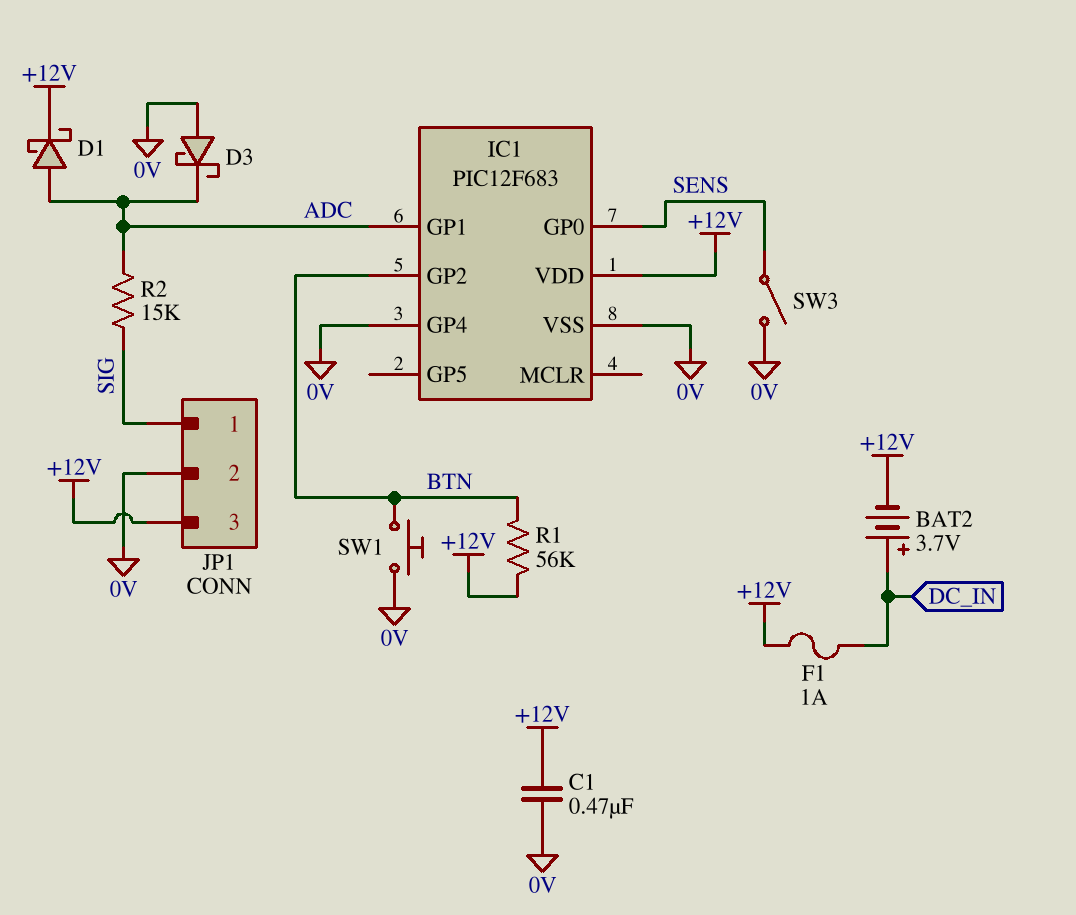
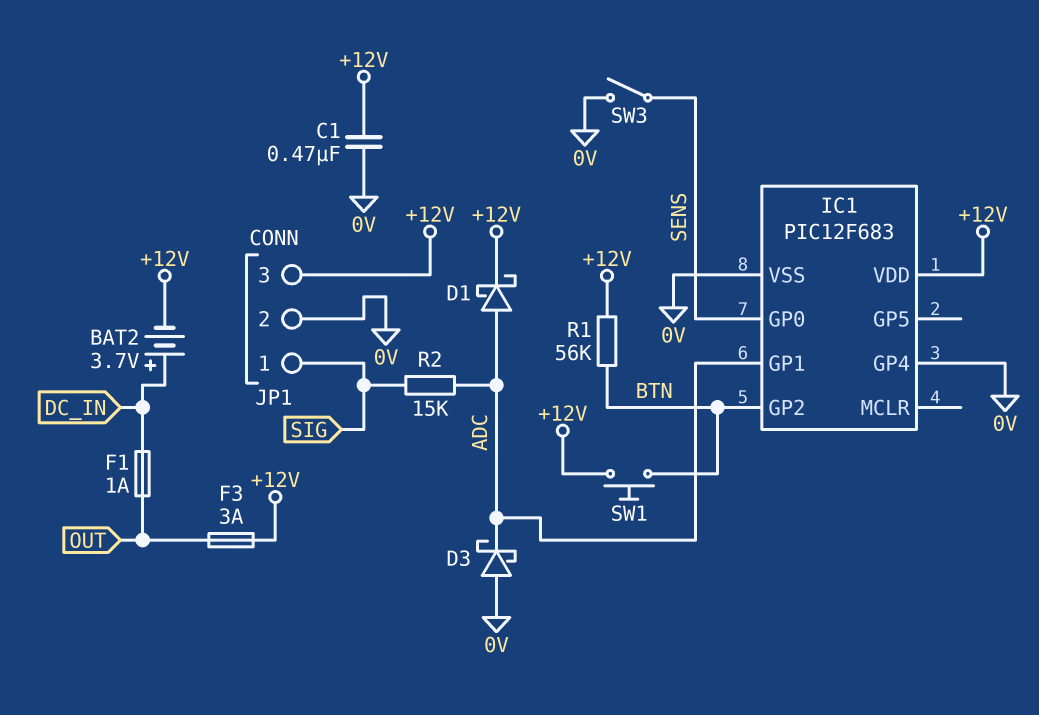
F1: 1A (+12V, DC_IN) -> 1A (DC_IN, OUT)
F3: none -> 3A (+12V, OUT)
SW1: button (0V, BTN) -> button (+12V, BTN)

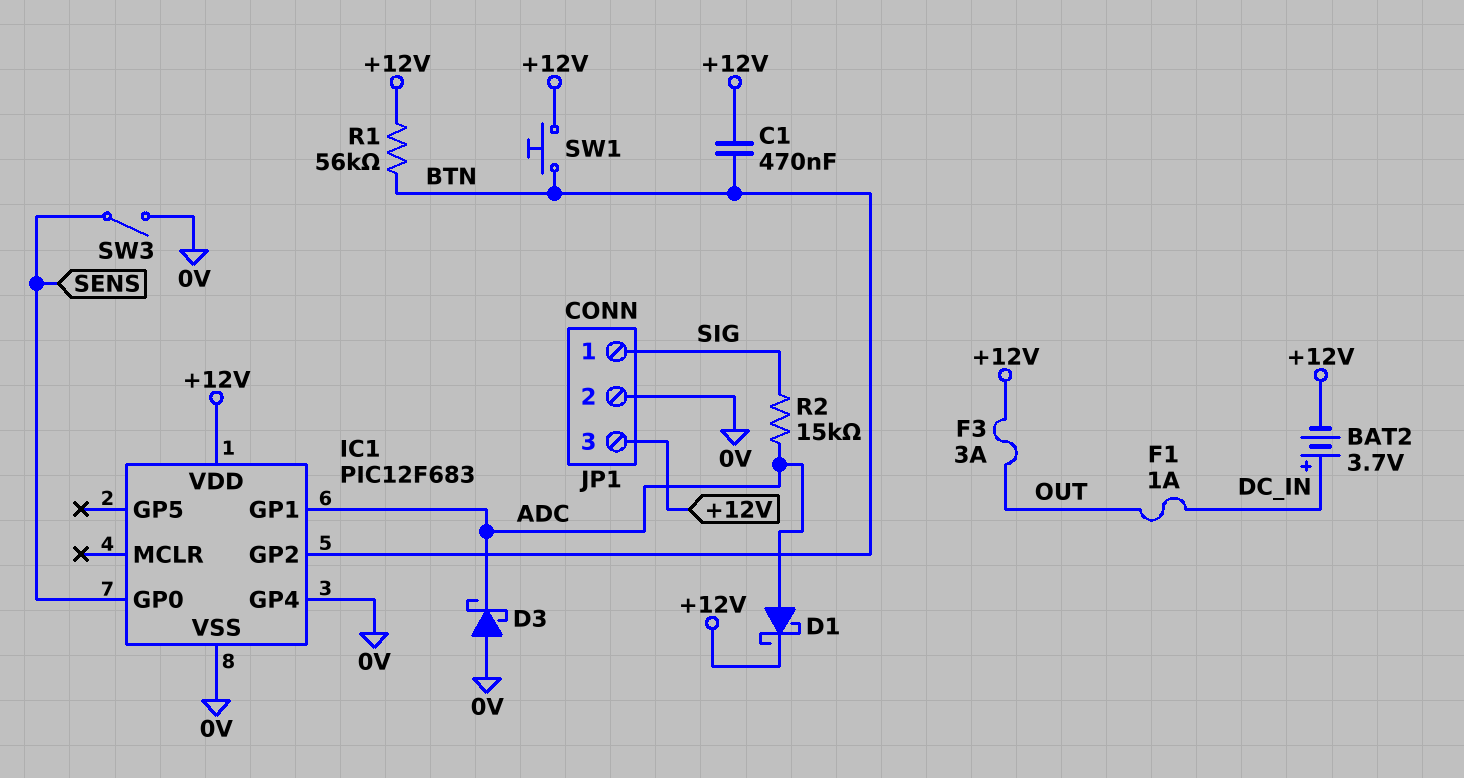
C1: 470nF (+12V, 0V) -> 470nF (+12V, BTN)

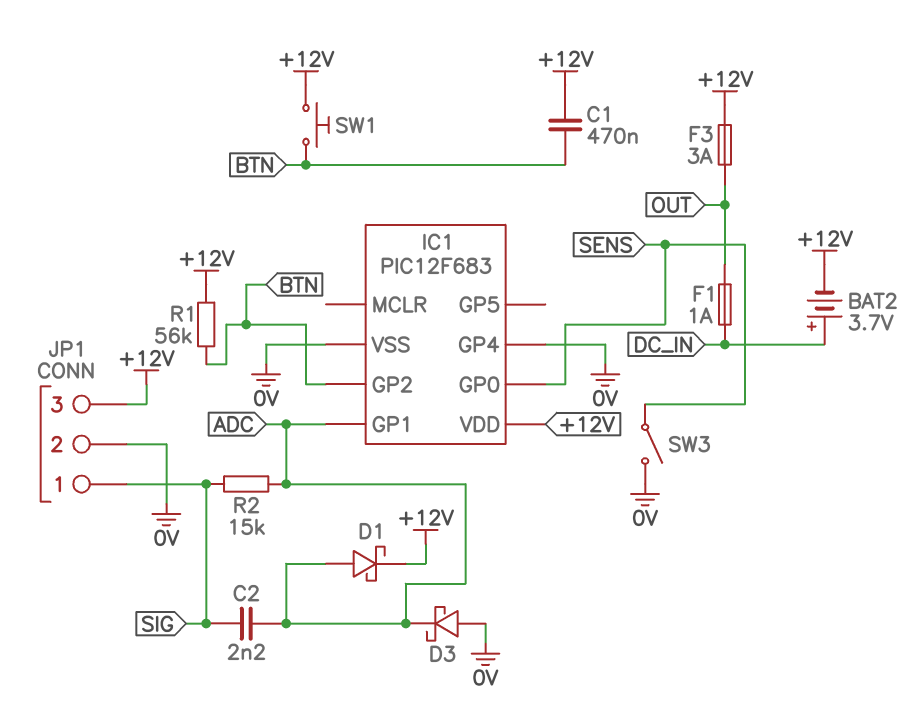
C2: none -> 2.2nF (ADC, SIG)

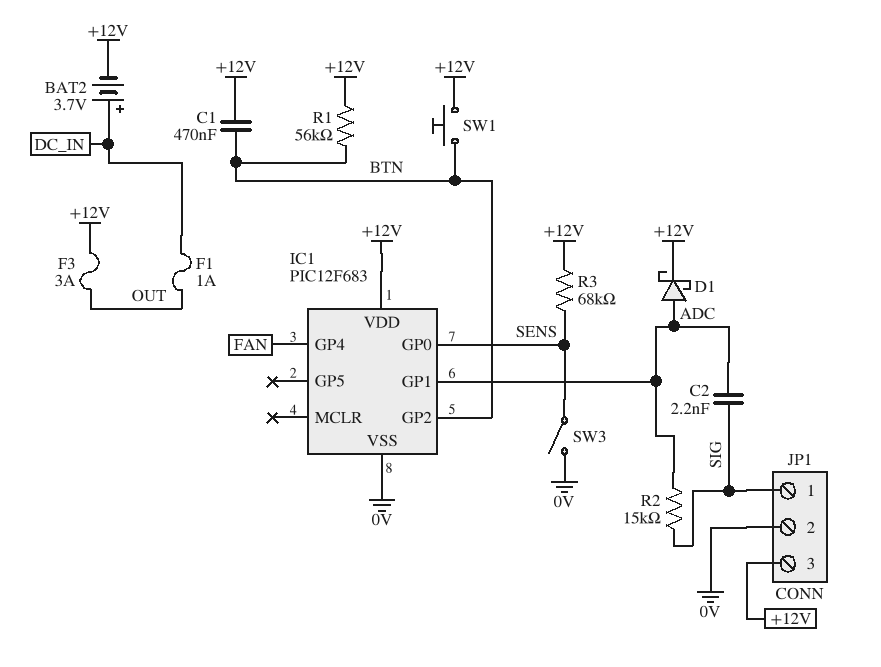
D3: schottky (A 0V, K ADC) -> none
IC1 pin GP4: 0V -> FAN
R3: none -> 68k (+12V, SENS)

